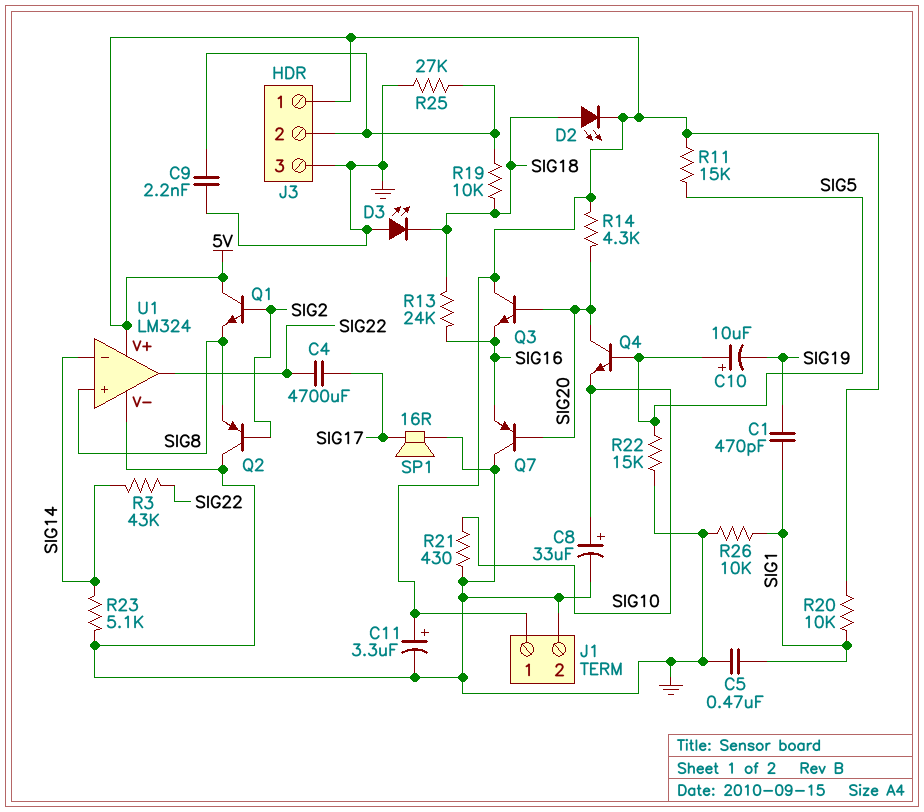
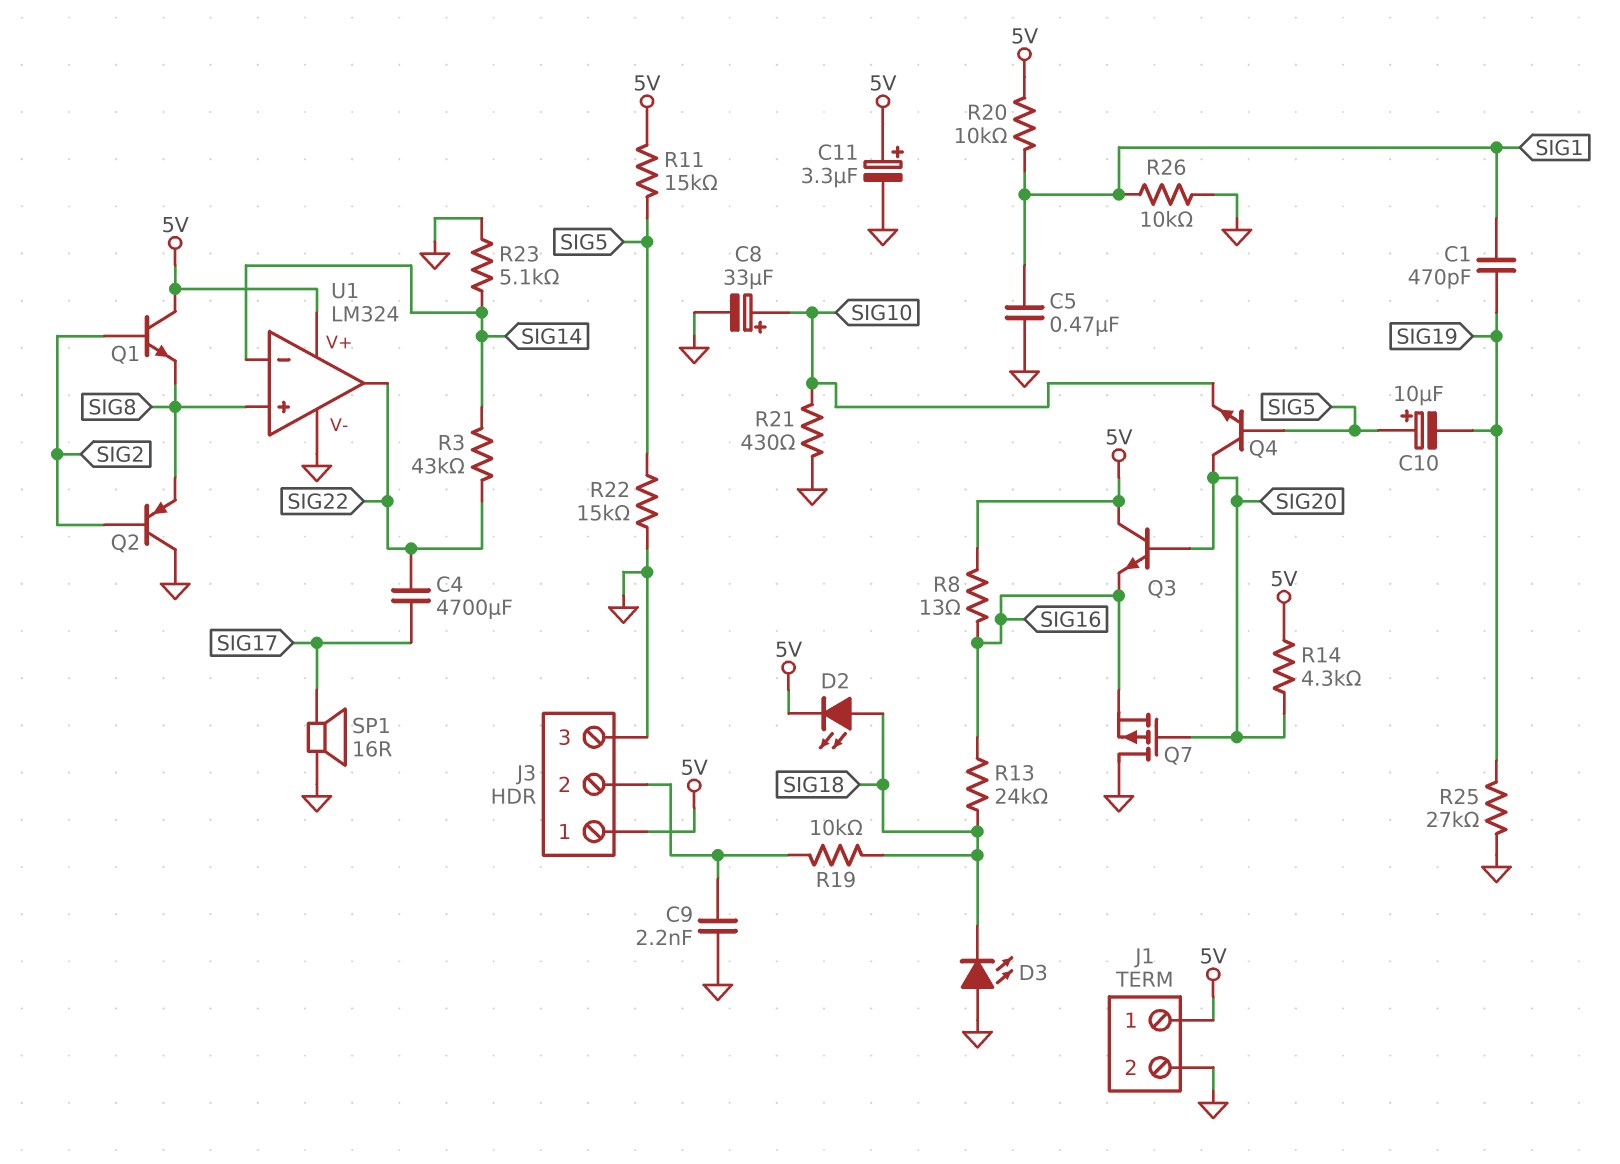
Q7: PNP (B SIG20, C GND, E SIG16) -> PMOS (G SIG20, D GND, S SIG16)
R8: none -> 13 (5V, SIG16)
R25: 27k (GND, J3/2) -> 27k (GND, SIG19)

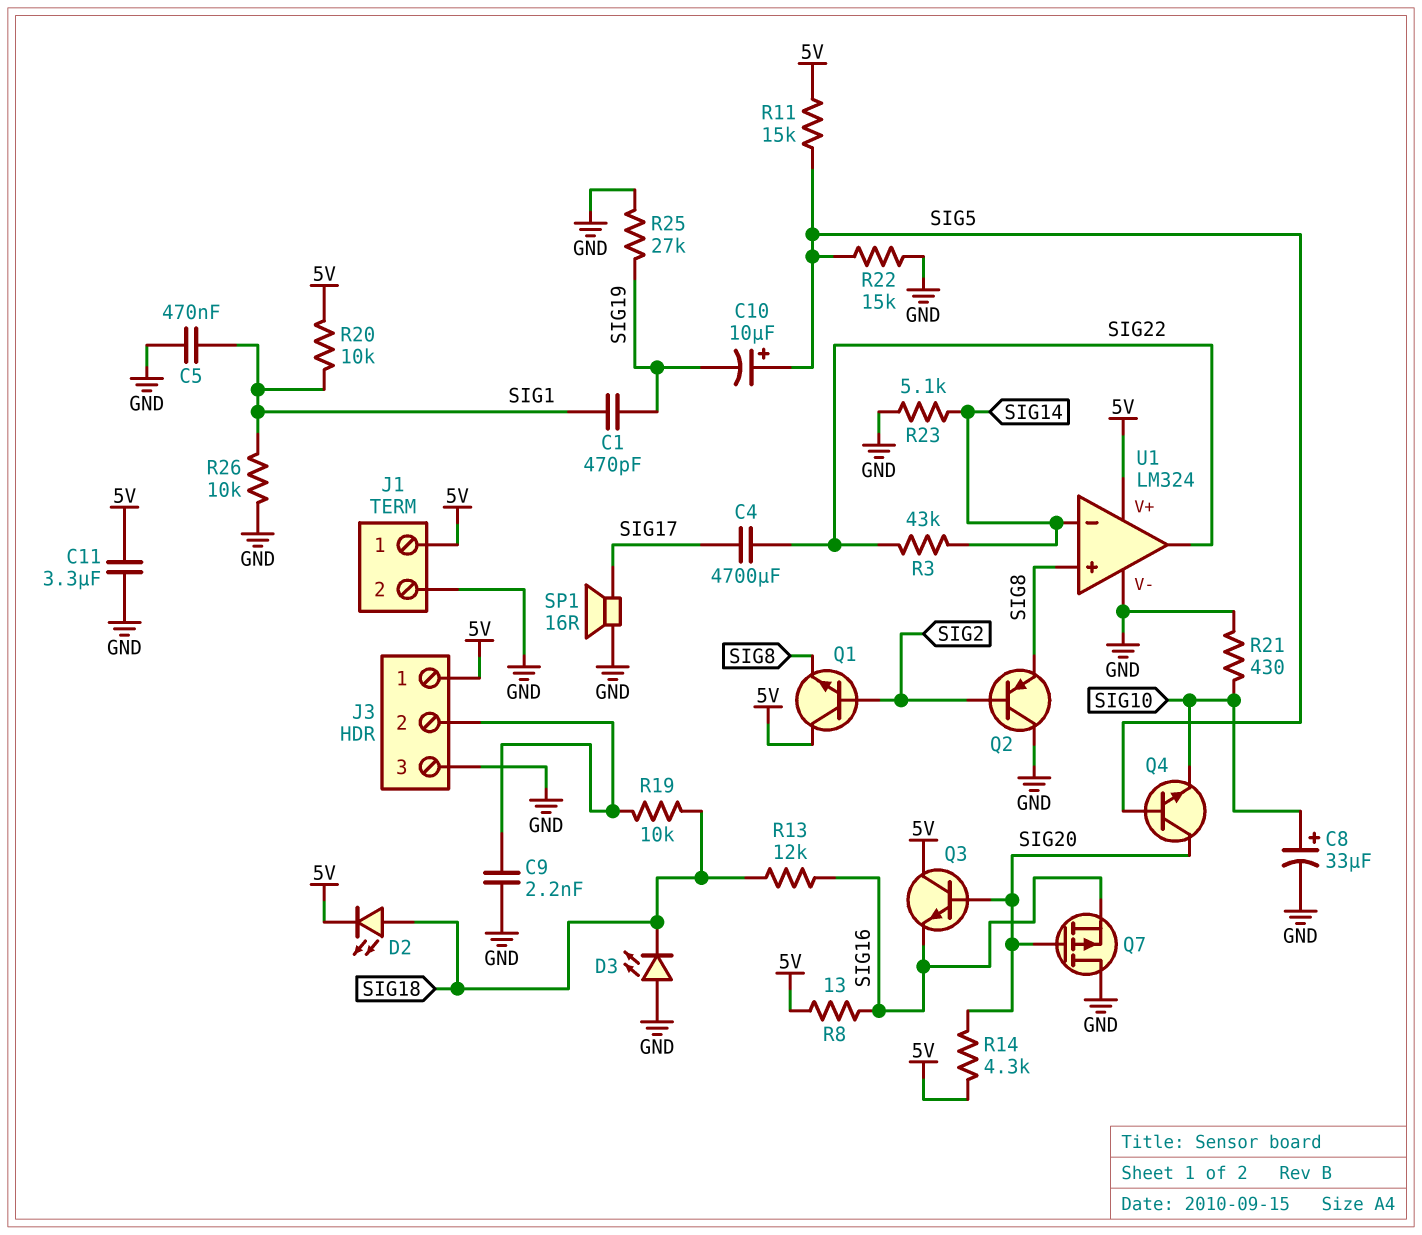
C11: 3.3uF (plus 5V, minus GND) -> 3.3uF (5V, GND)
R13: 24k (SIG16, SIG18) -> 12k (SIG16, SIG18)

